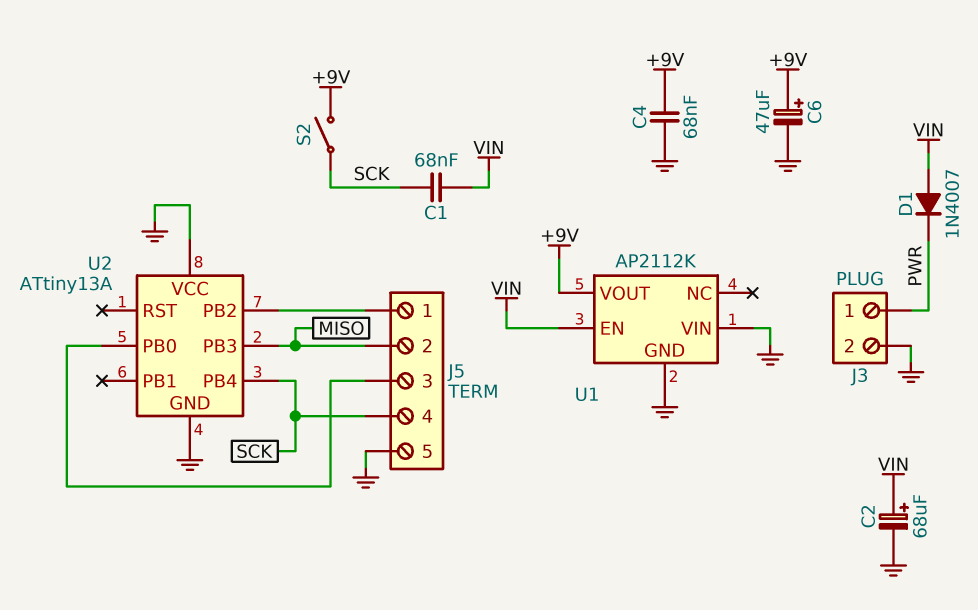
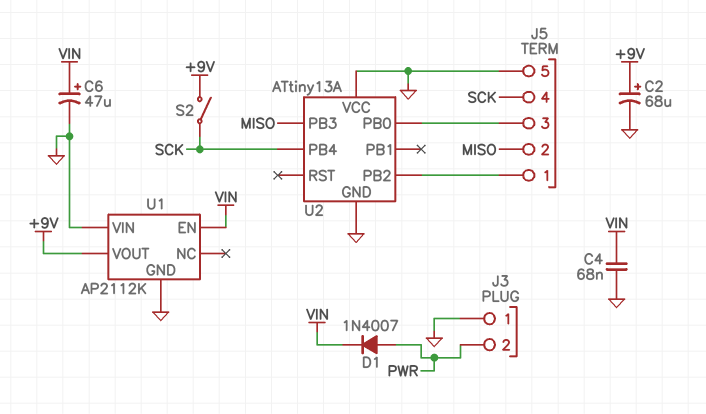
C1: 68nF (SCK, VIN) -> none
C2: 68uF (plus VIN, minus GND) -> 68uF (plus +9V, minus GND)
C4: 68nF (+9V, GND) -> 68nF (GND, VIN)
C6: 47uF (plus +9V, minus GND) -> 47uF (plus VIN, minus GND)
D1: diode 1N4007 (A VIN, K PWR) -> diode 1N4007 (A PWR, K VIN)
J3 pin 1: PWR -> GND
J3 pin 2: GND -> PWR

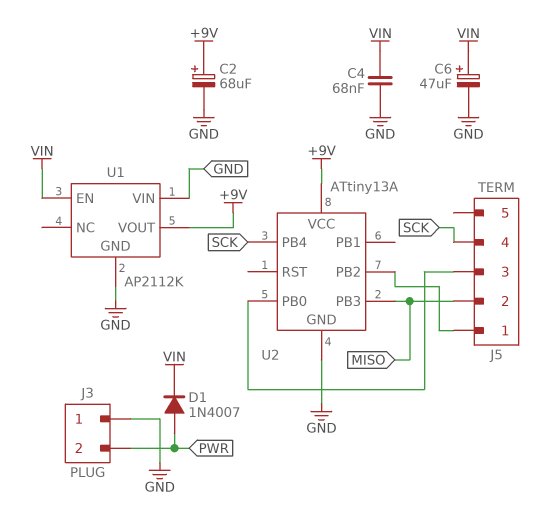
J5 pin 5: GND -> none
S2: switch (+9V, SCK) -> none
U2 pin VCC: GND -> +9V

